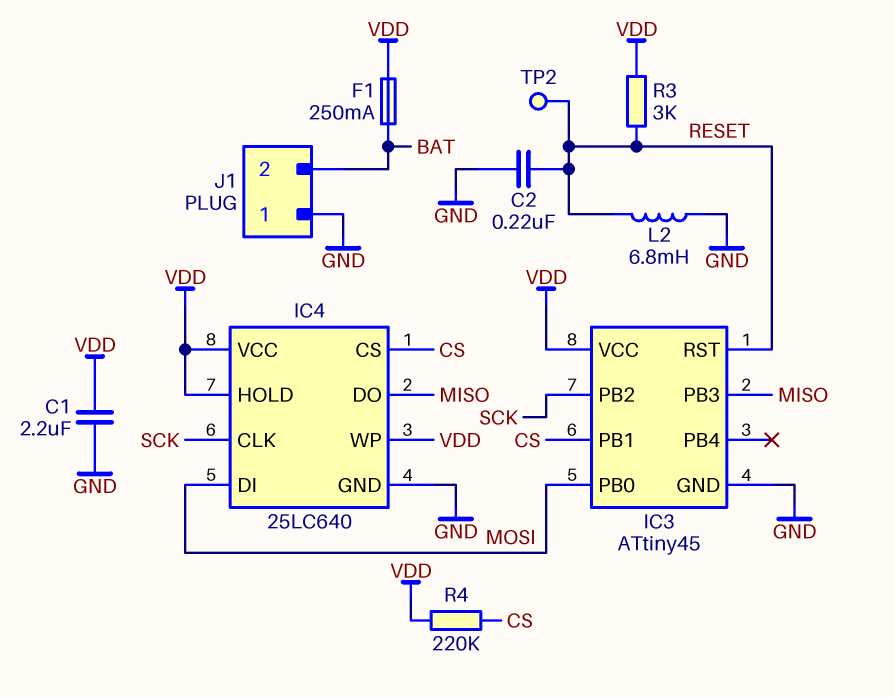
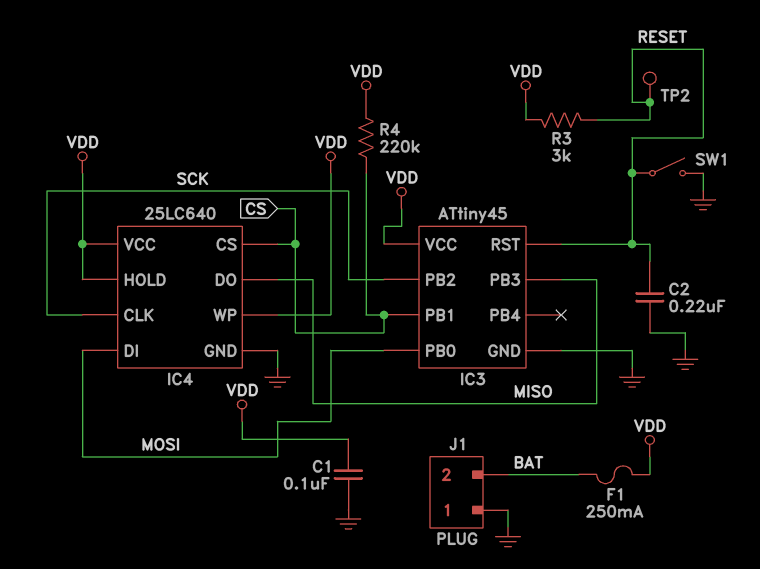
C1: 2.2uF (GND, VDD) -> 100nF (GND, VDD)
L2: 6.8mH (GND, RESET) -> none
SW1: none -> switch (GND, RESET)

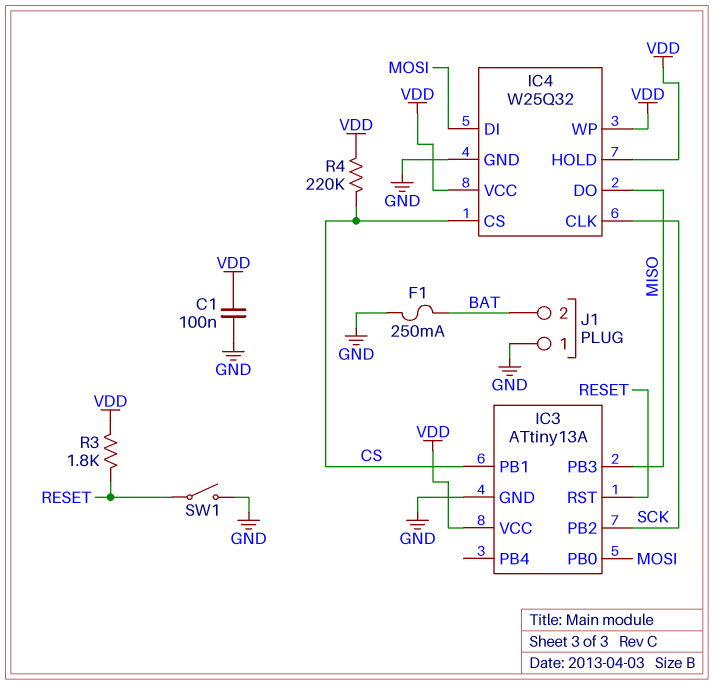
C2: 220nF (GND, RESET) -> none
F1: 250mA (BAT, VDD) -> 250mA (BAT, GND)
IC3: ATtiny45 -> ATtiny13A
IC4: 25LC640 -> W25Q32
R3: 3k (RESET, VDD) -> 1.8k (RESET, VDD)
TP2: test point (RESET) -> none

